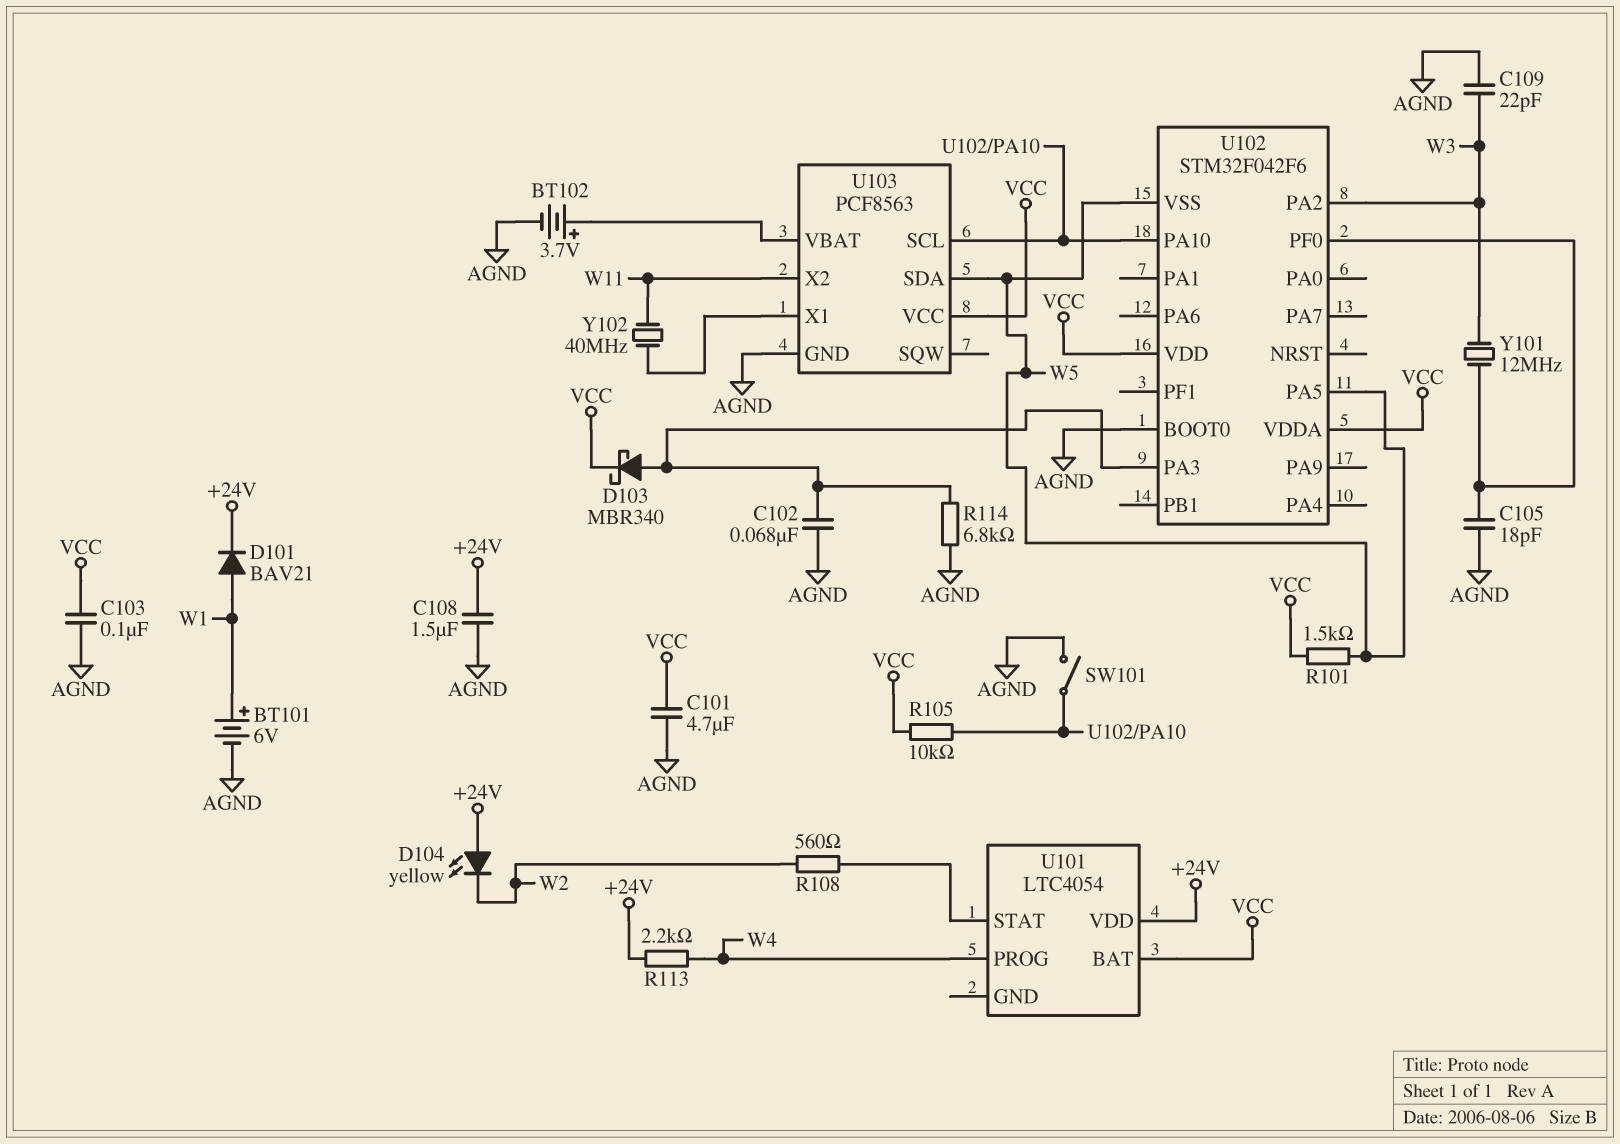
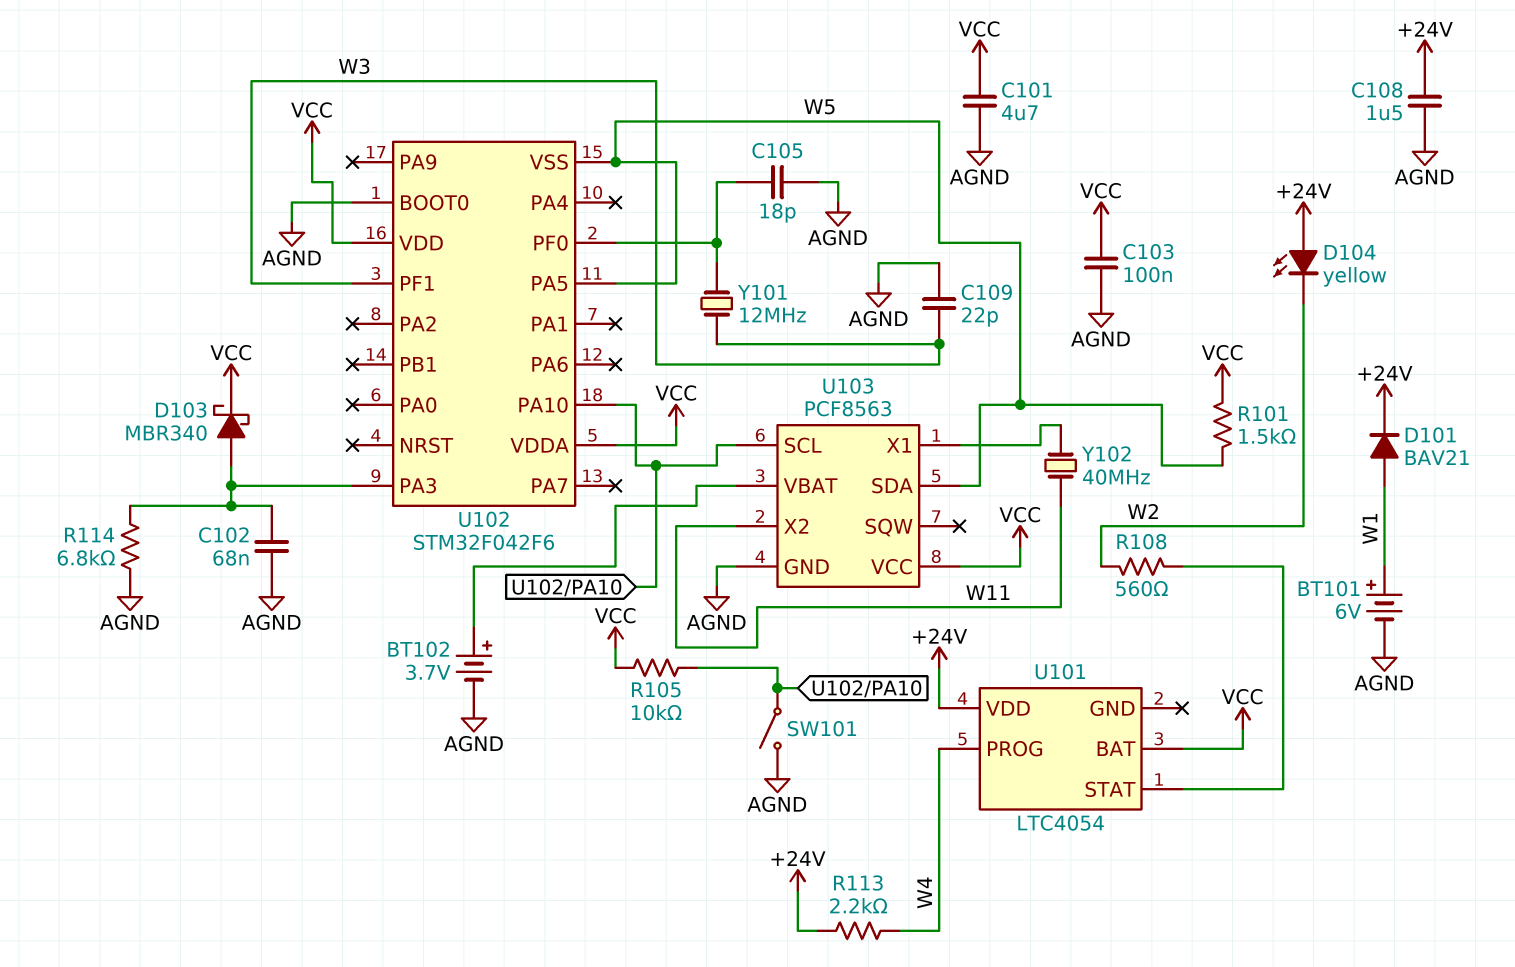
U102 pin PA2: W3 -> none
U102 pin PF1: none -> W3

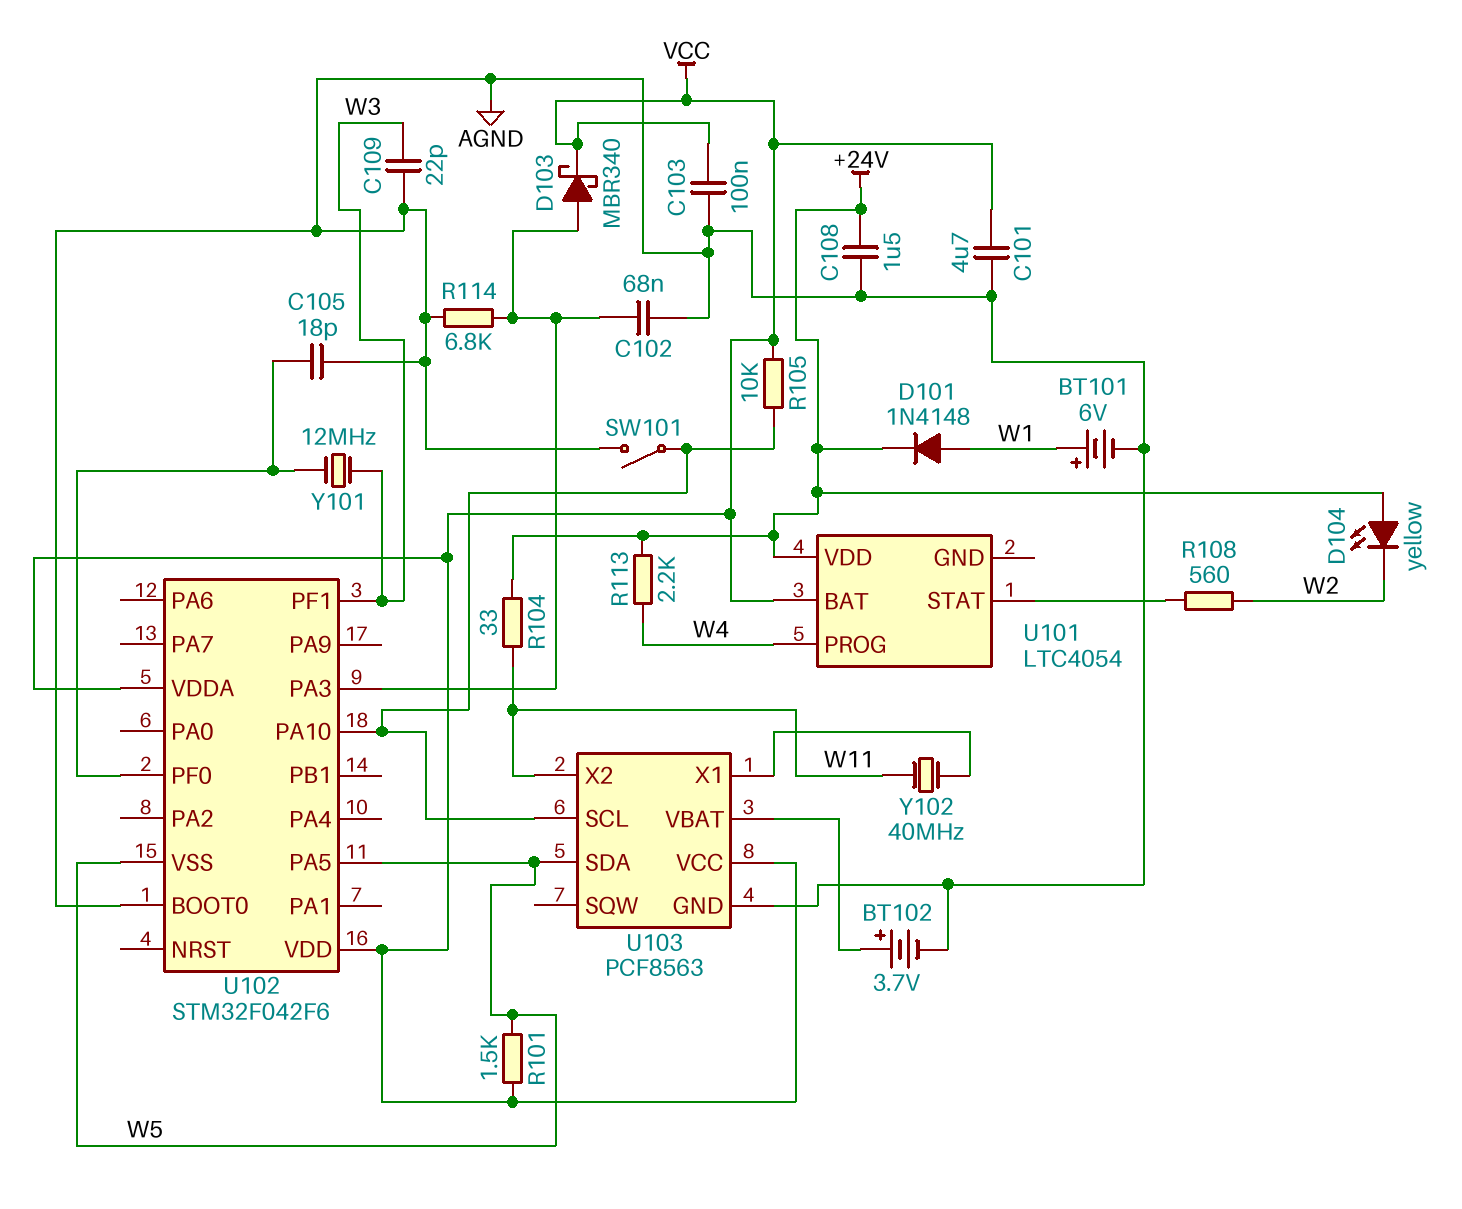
D101: diode BAV21 (A W1, K +24V) -> diode 1N4148 (A W1, K +24V)
R104: none -> 33 (+24V, W11)

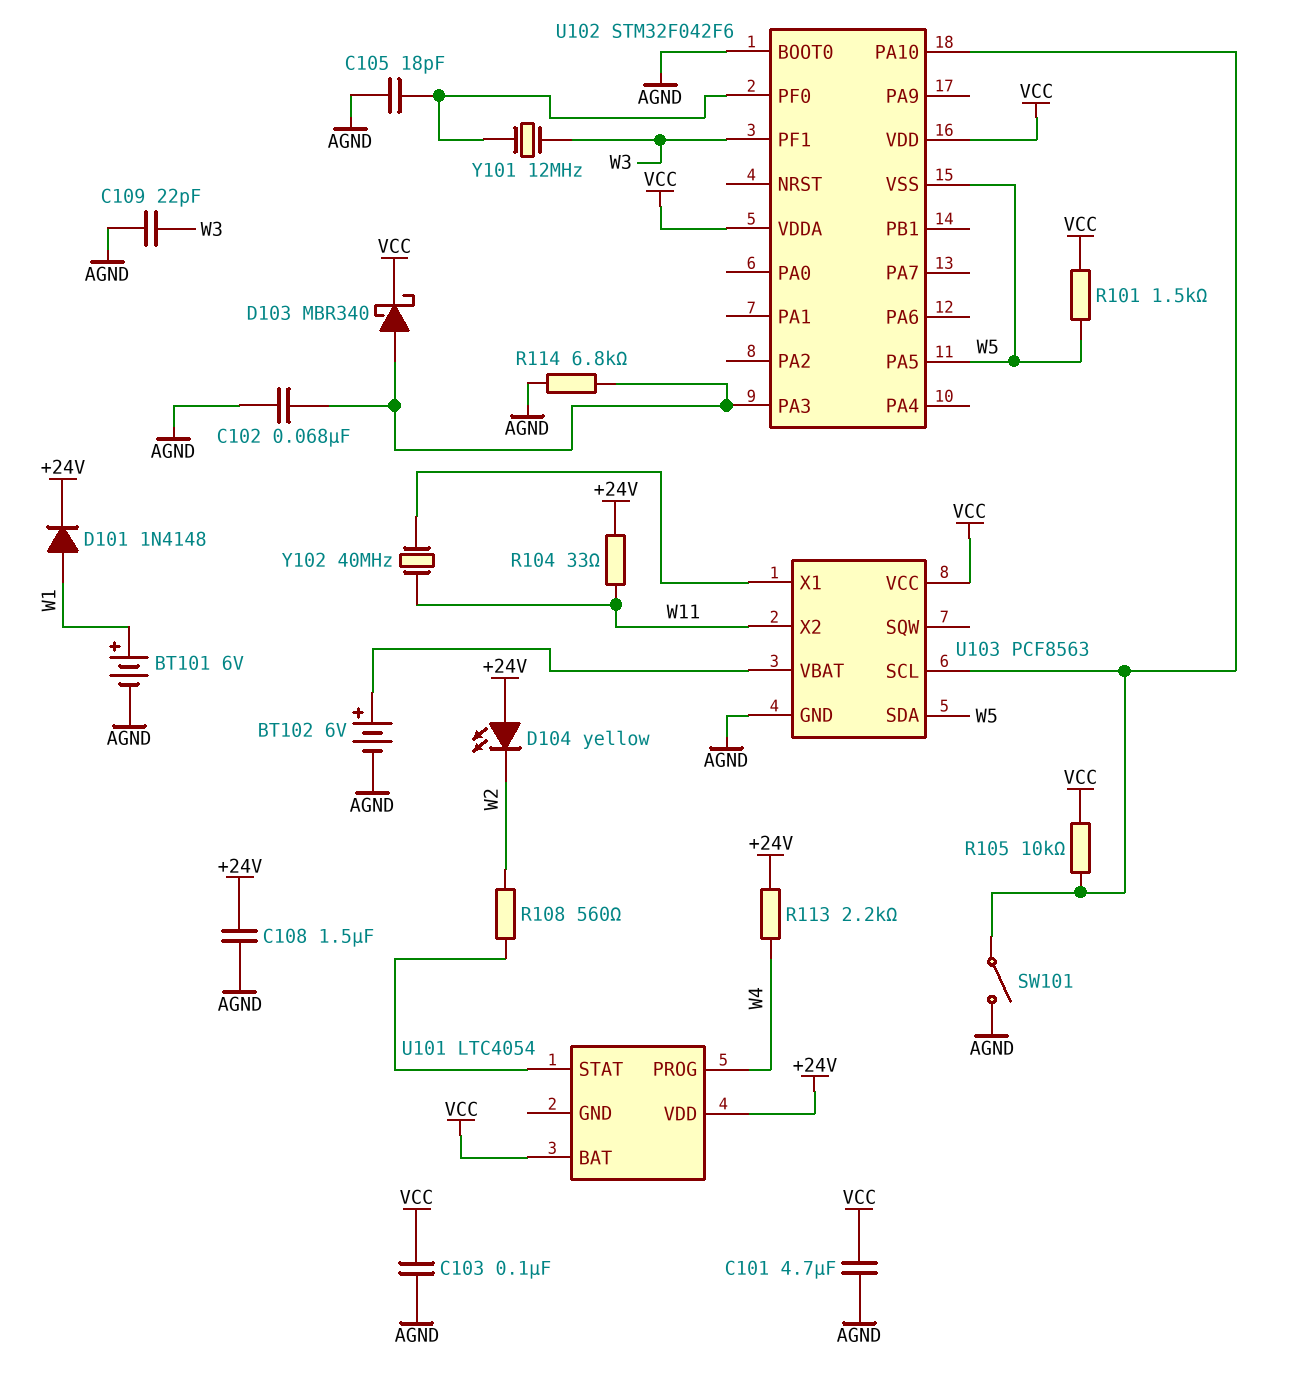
BT102: 3.7V (plus U103/VBAT, minus AGND) -> 6V (plus U103/VBAT, minus AGND)

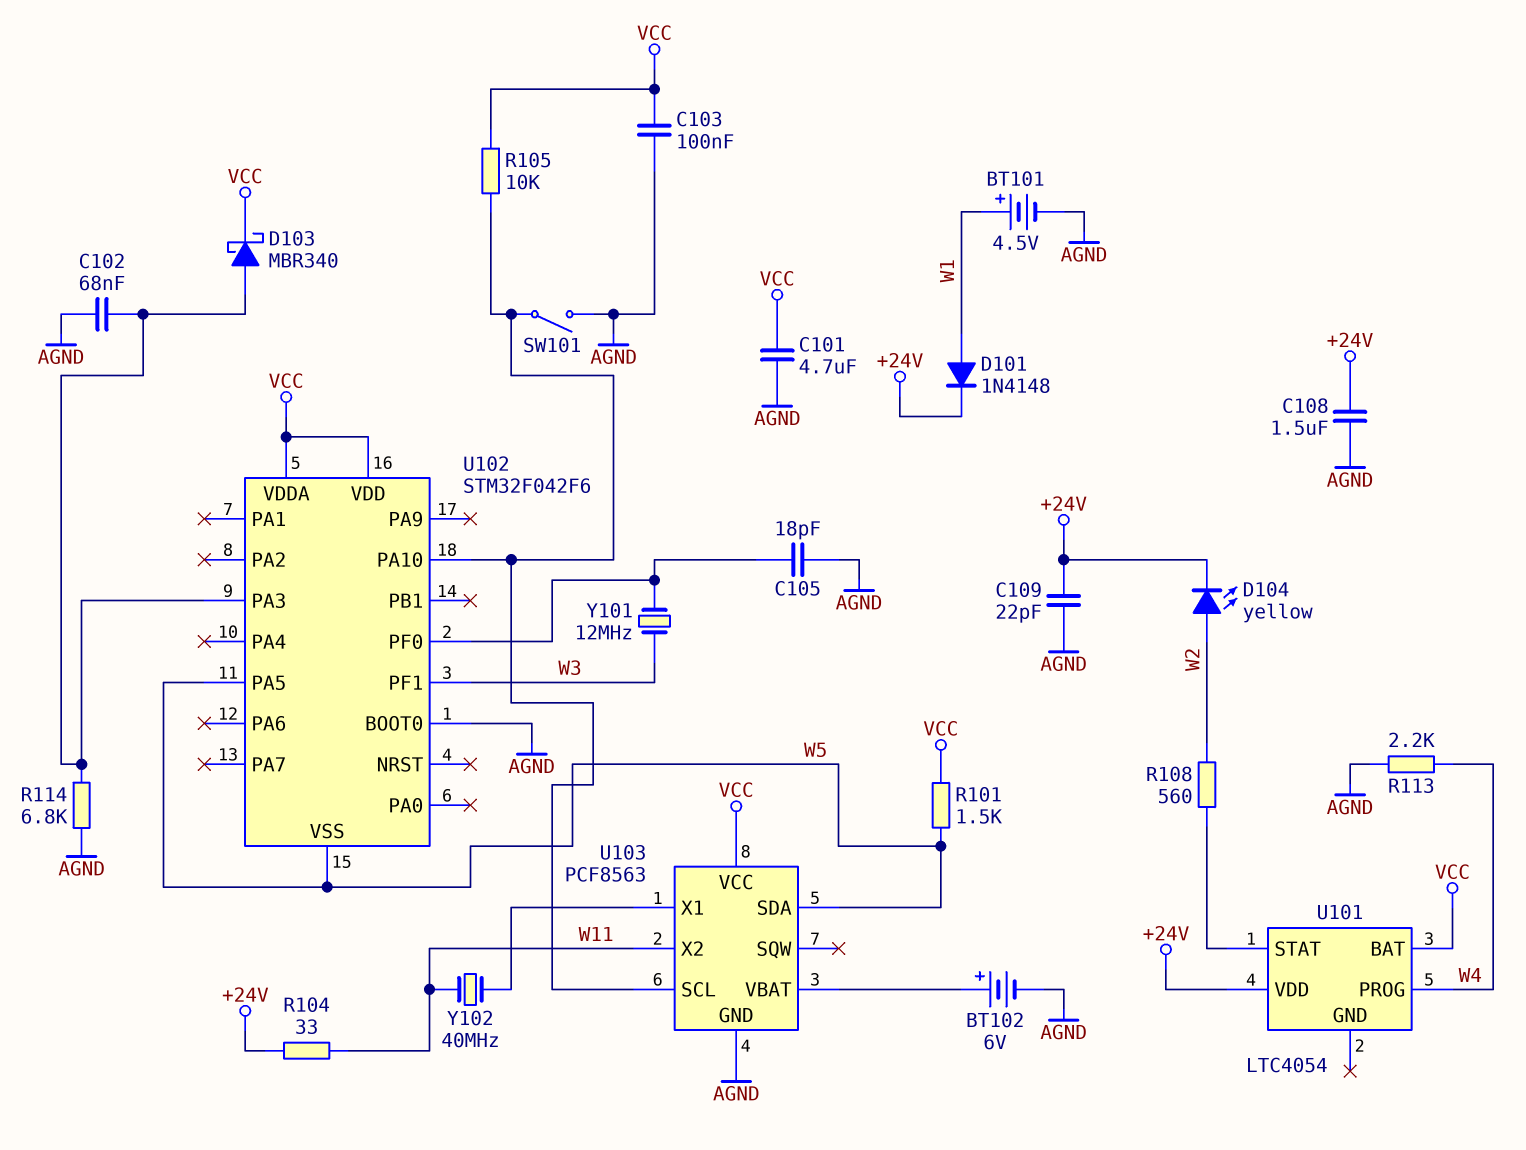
BT101: 6V (plus W1, minus AGND) -> 4.5V (plus W1, minus AGND)
C109: 22pF (AGND, W3) -> 22pF (+24V, AGND)
D104: LED yellow (A +24V, K W2) -> LED yellow (A W2, K +24V)
R113: 2.2k (+24V, W4) -> 2.2k (AGND, W4)

